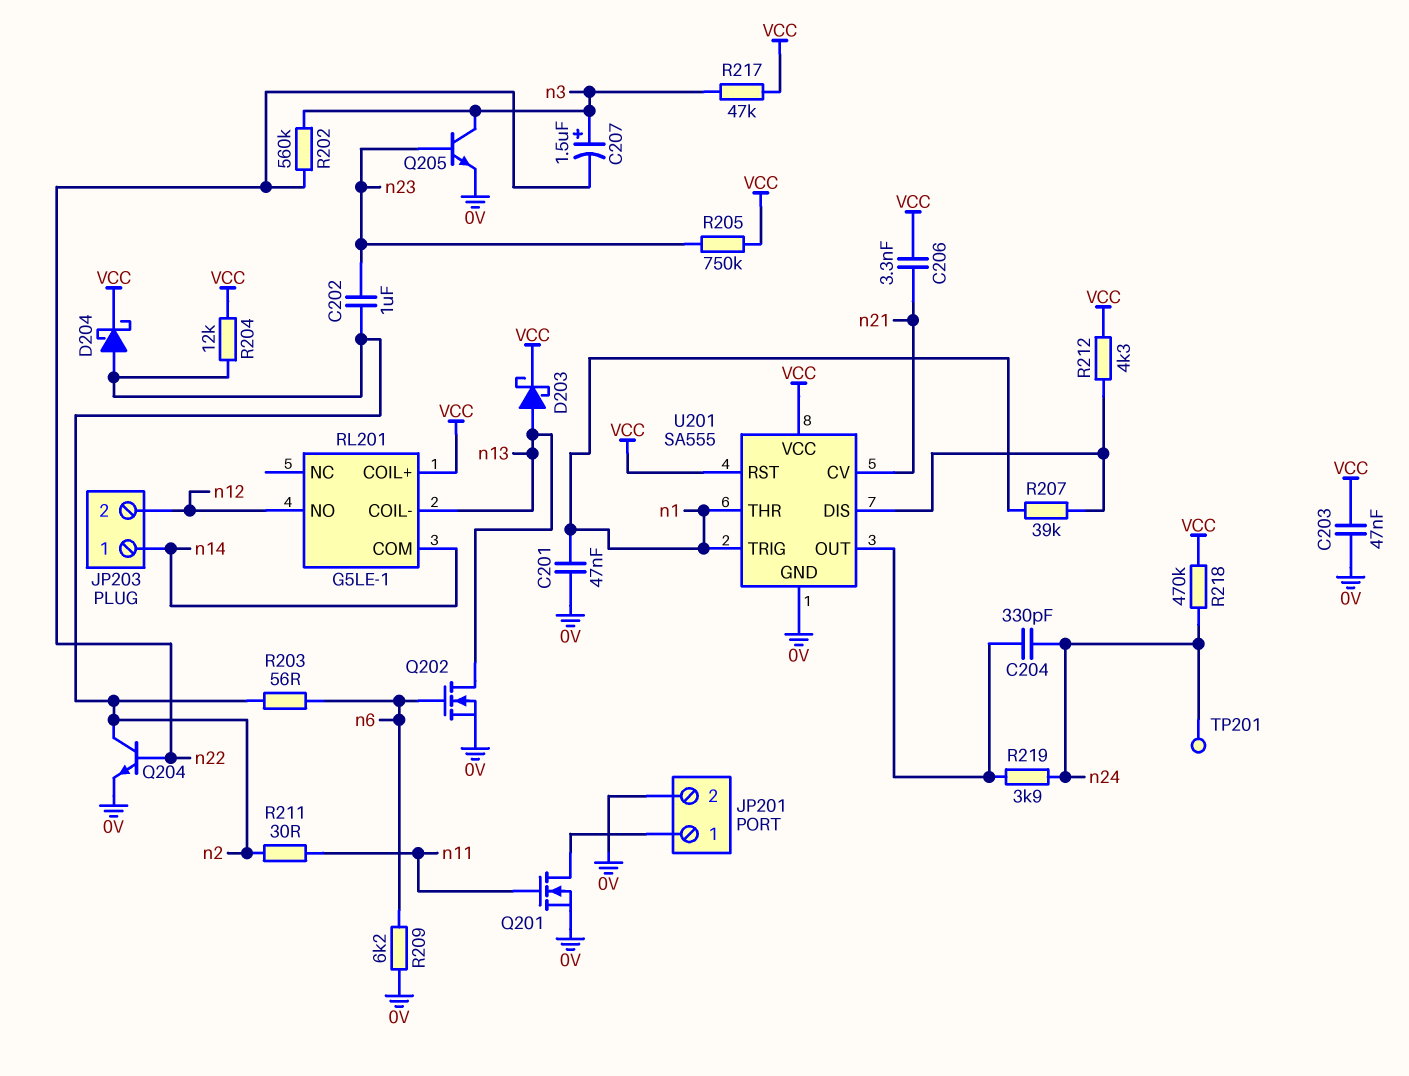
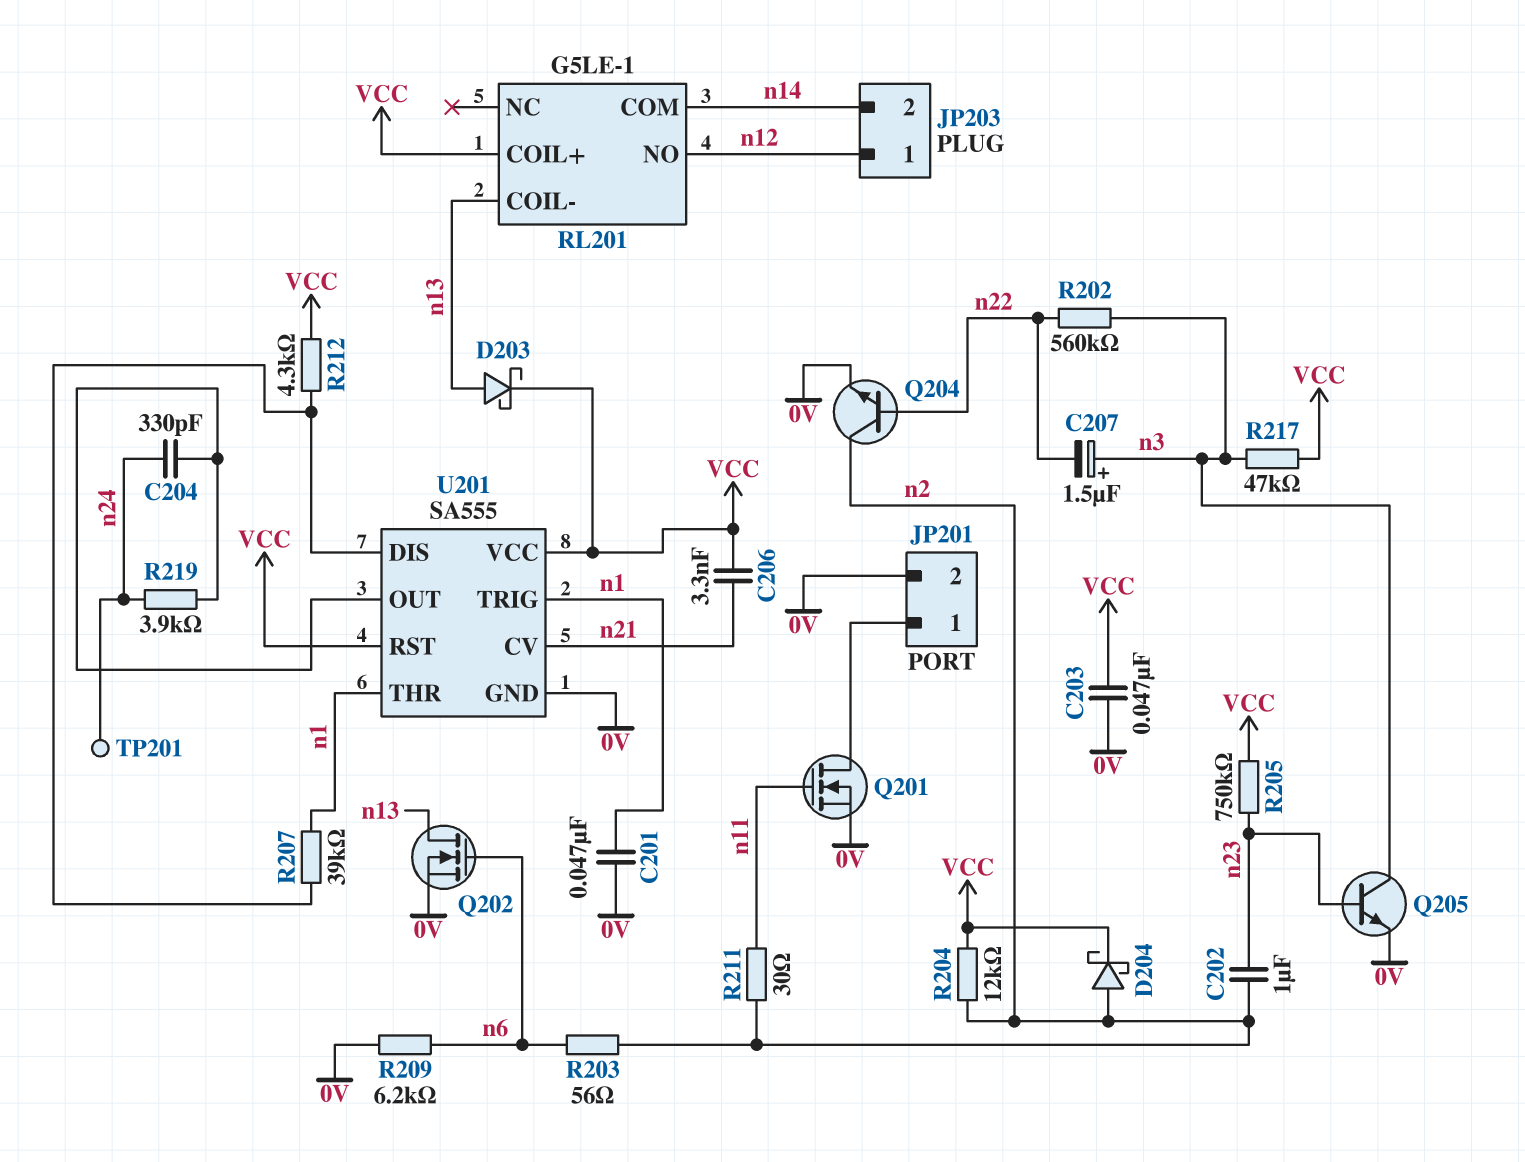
JP203 pin 1: n14 -> n12
JP203 pin 2: n12 -> n14
R218: 470k (VCC, n24) -> none

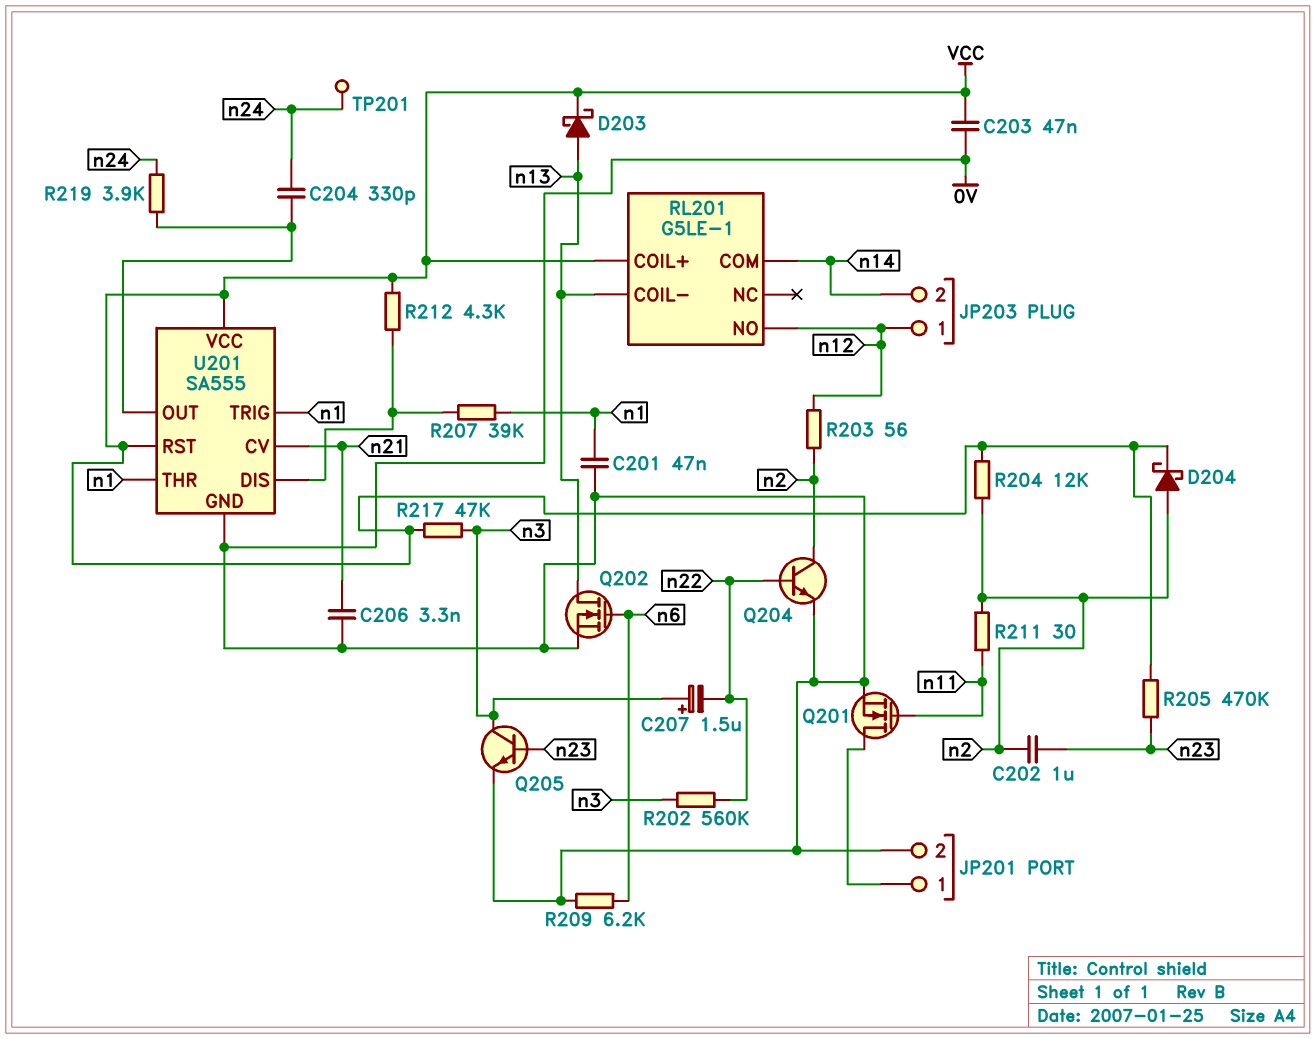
C206: 3.3nF (VCC, n21) -> 3.3nF (0V, n21)
R203: 56 (n2, n6) -> 56 (n2, n12)
R205: 750k (VCC, n23) -> 470k (VCC, n23)

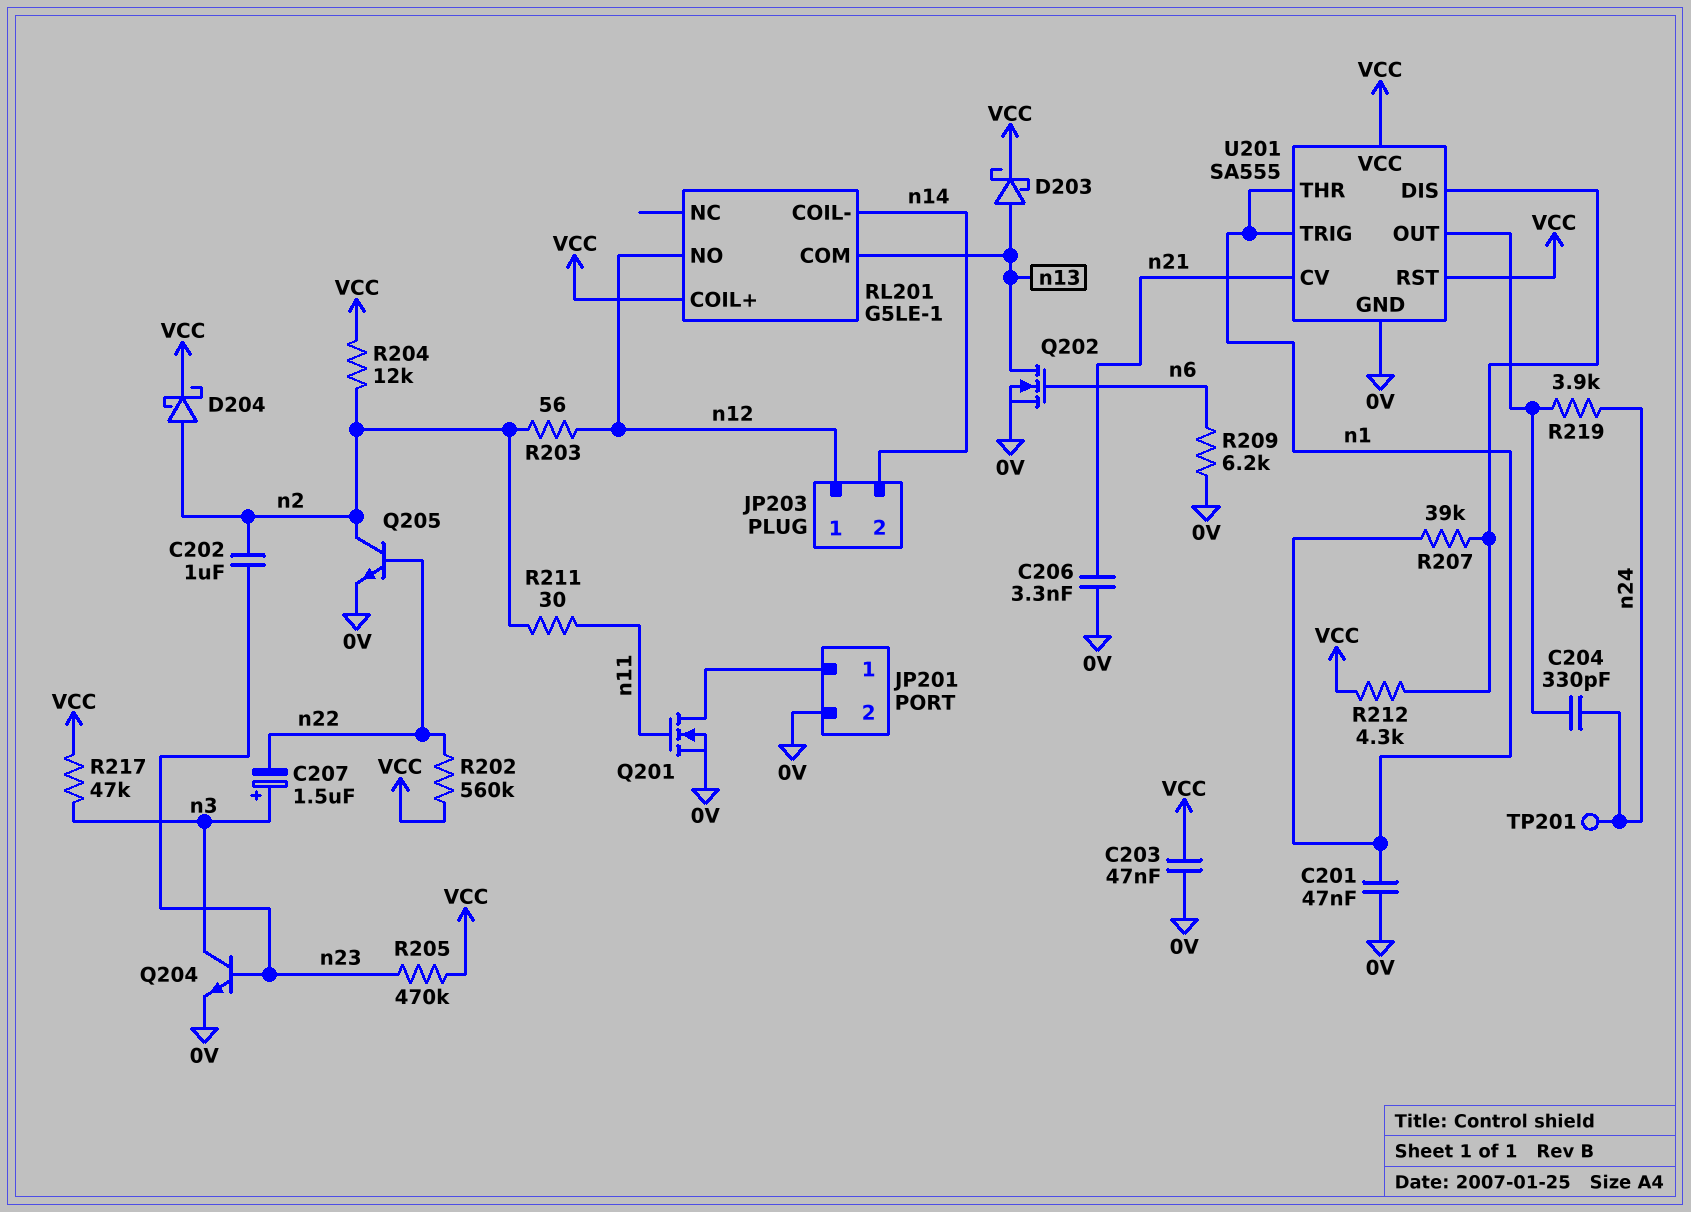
Q204: NPN (B n22, C n2, E 0V) -> NPN (B n23, C n3, E 0V)
Q205: NPN (B n23, C n3, E 0V) -> NPN (B n22, C n2, E 0V)
R202: 560k (n3, n22) -> 560k (VCC, n22)
RL201 pin COIL-: n13 -> n14
RL201 pin COM: n14 -> n13

